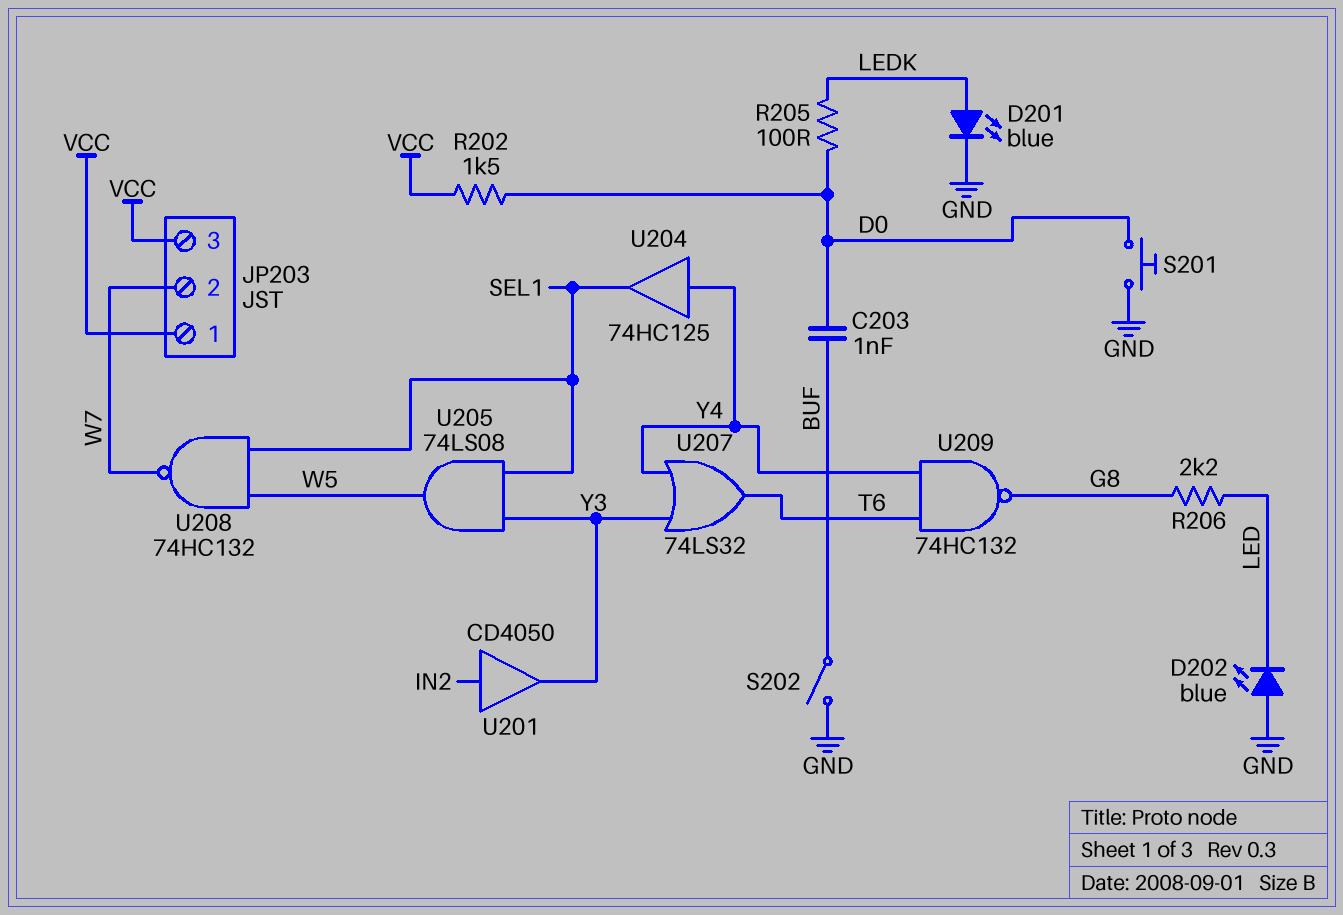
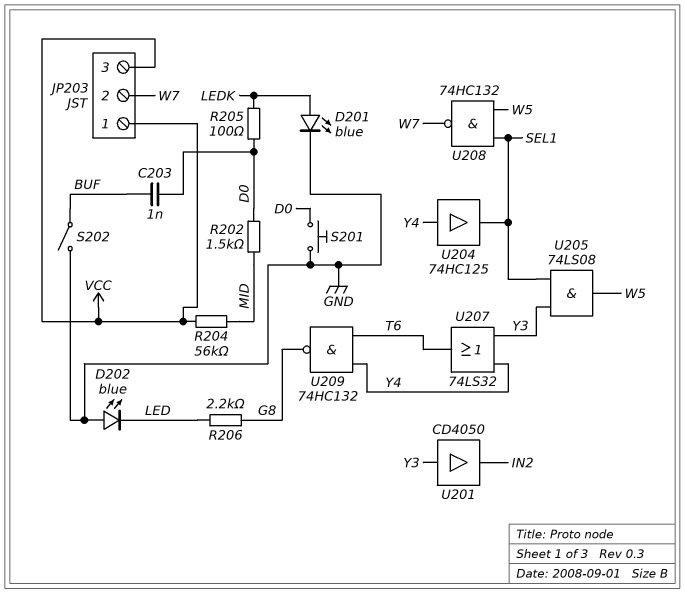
R202: 1.5k (D0, VCC) -> 1.5k (D0, MID)
R204: none -> 56k (MID, VCC)
U201: buffer CD4050 (in IN2, out Y3) -> buffer CD4050 (in Y3, out IN2)

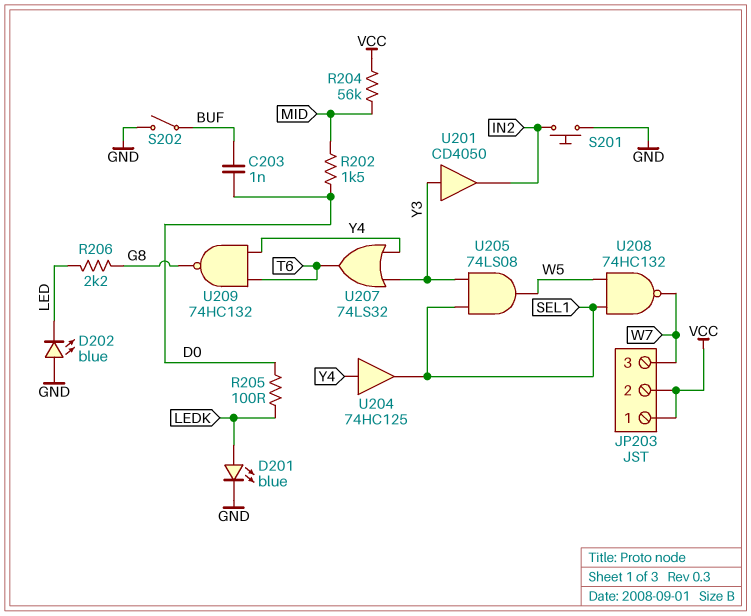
JP203 pin 2: W7 -> VCC
JP203 pin 3: VCC -> W7
S201: button (D0, GND) -> button (GND, IN2)

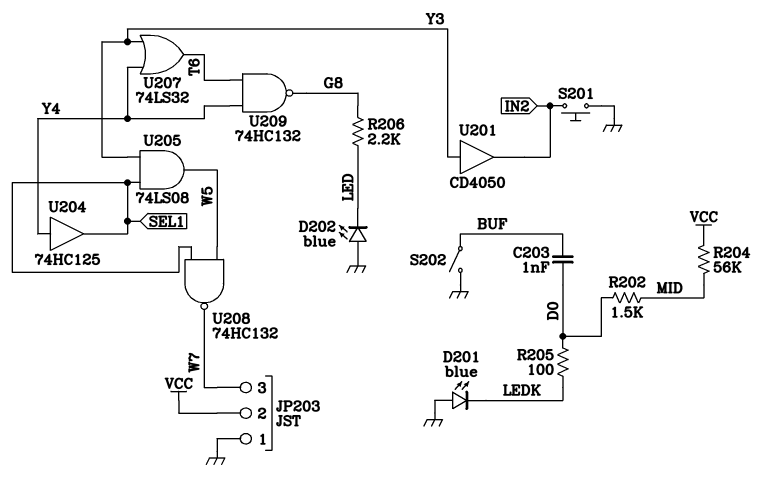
D201: LED blue (A LEDK, K GND) -> LED blue (A GND, K LEDK)
JP203 pin 1: VCC -> GND

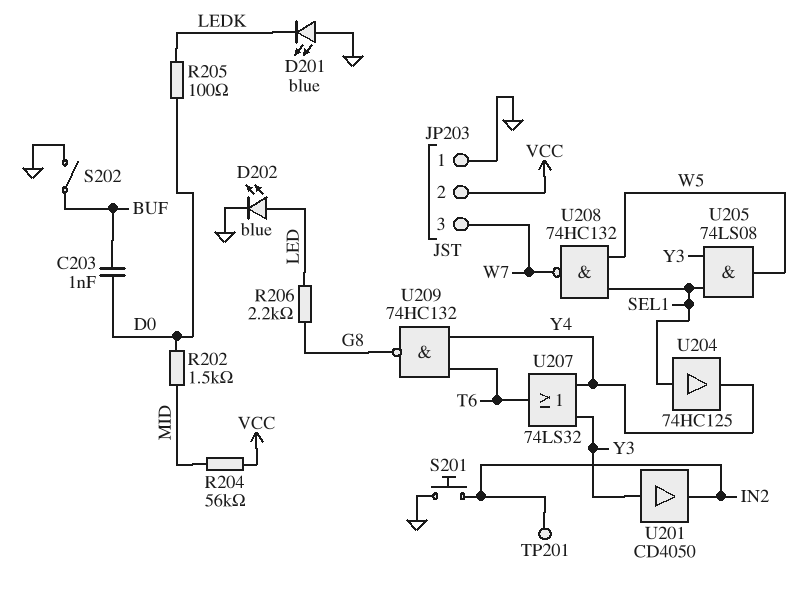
D202: LED blue (A GND, K LED) -> LED blue (A LED, K GND)
TP201: none -> test point (IN2)
U204: buffer 74HC125 (in Y4, out SEL1) -> buffer 74HC125 (in SEL1, out Y4)

